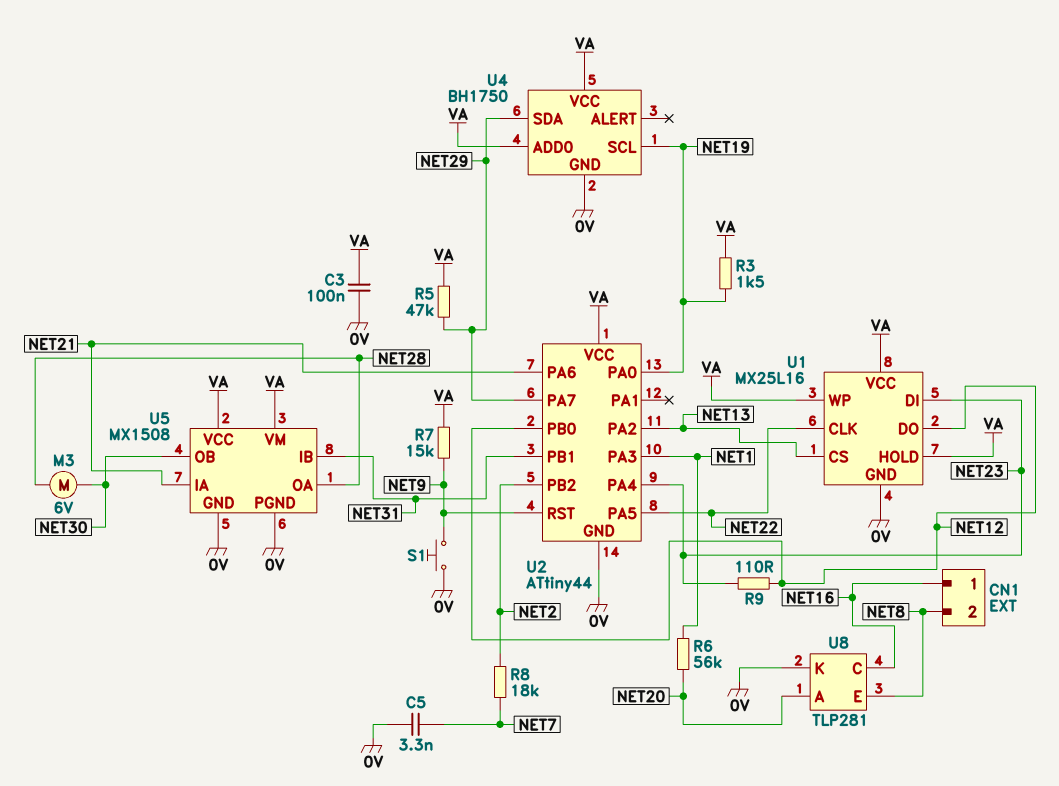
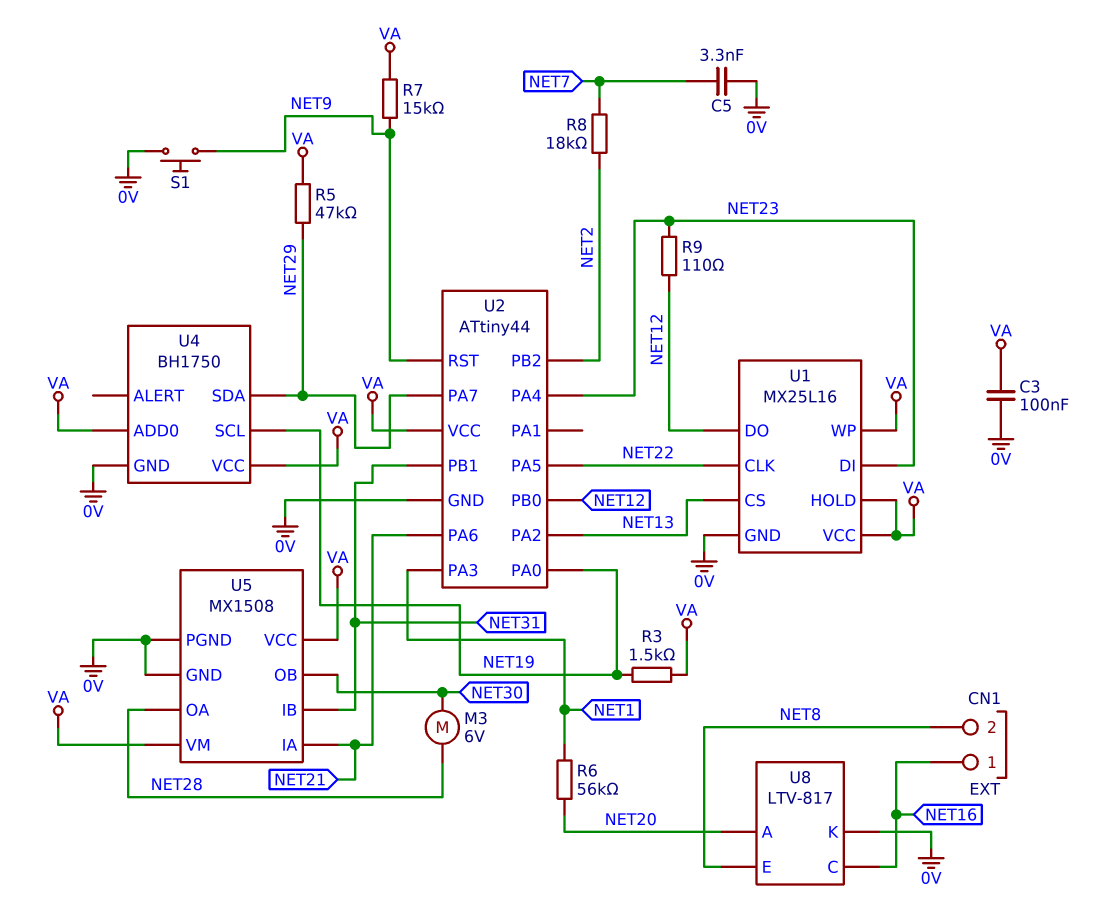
U8: TLP281 -> LTV-817

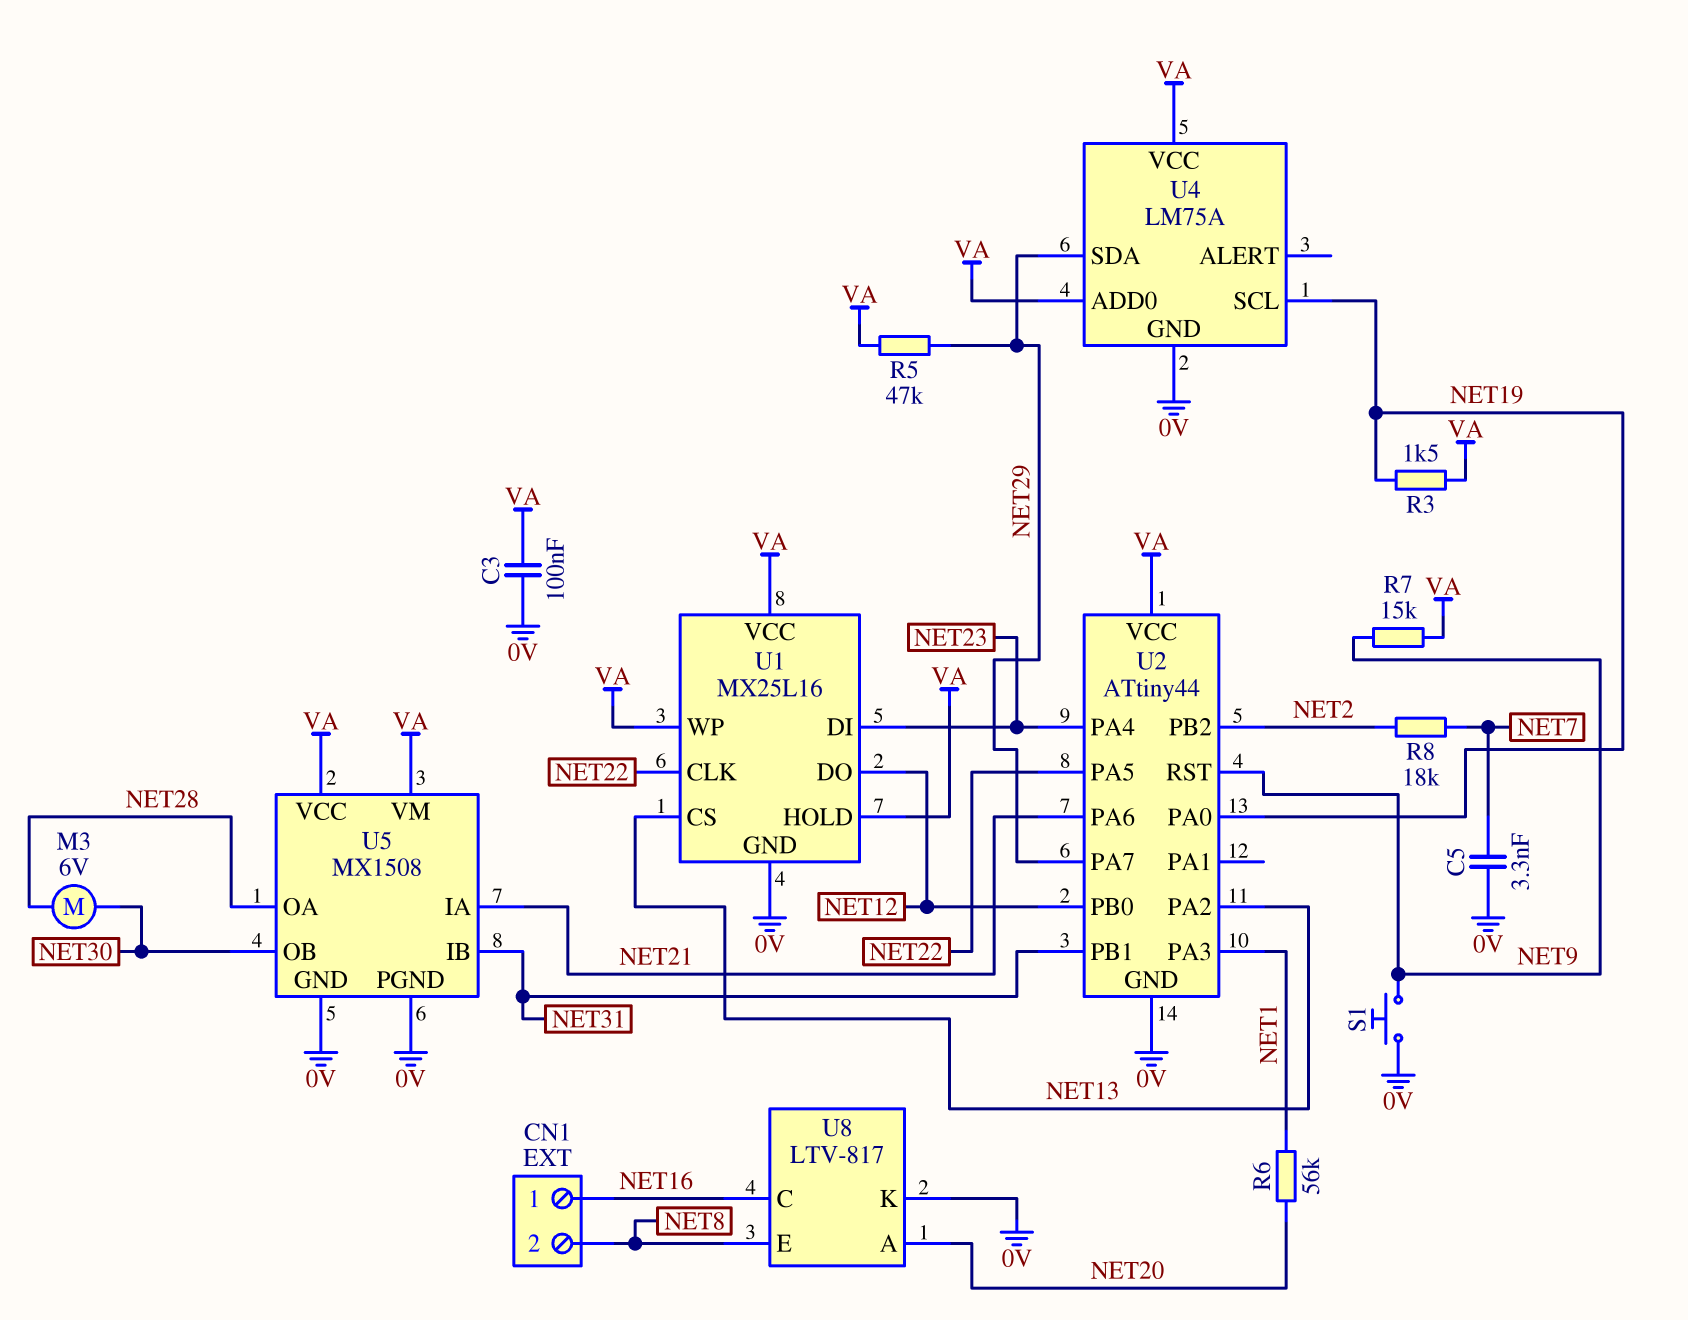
R9: 110 (NET12, NET23) -> none
U4: BH1750 -> LM75A

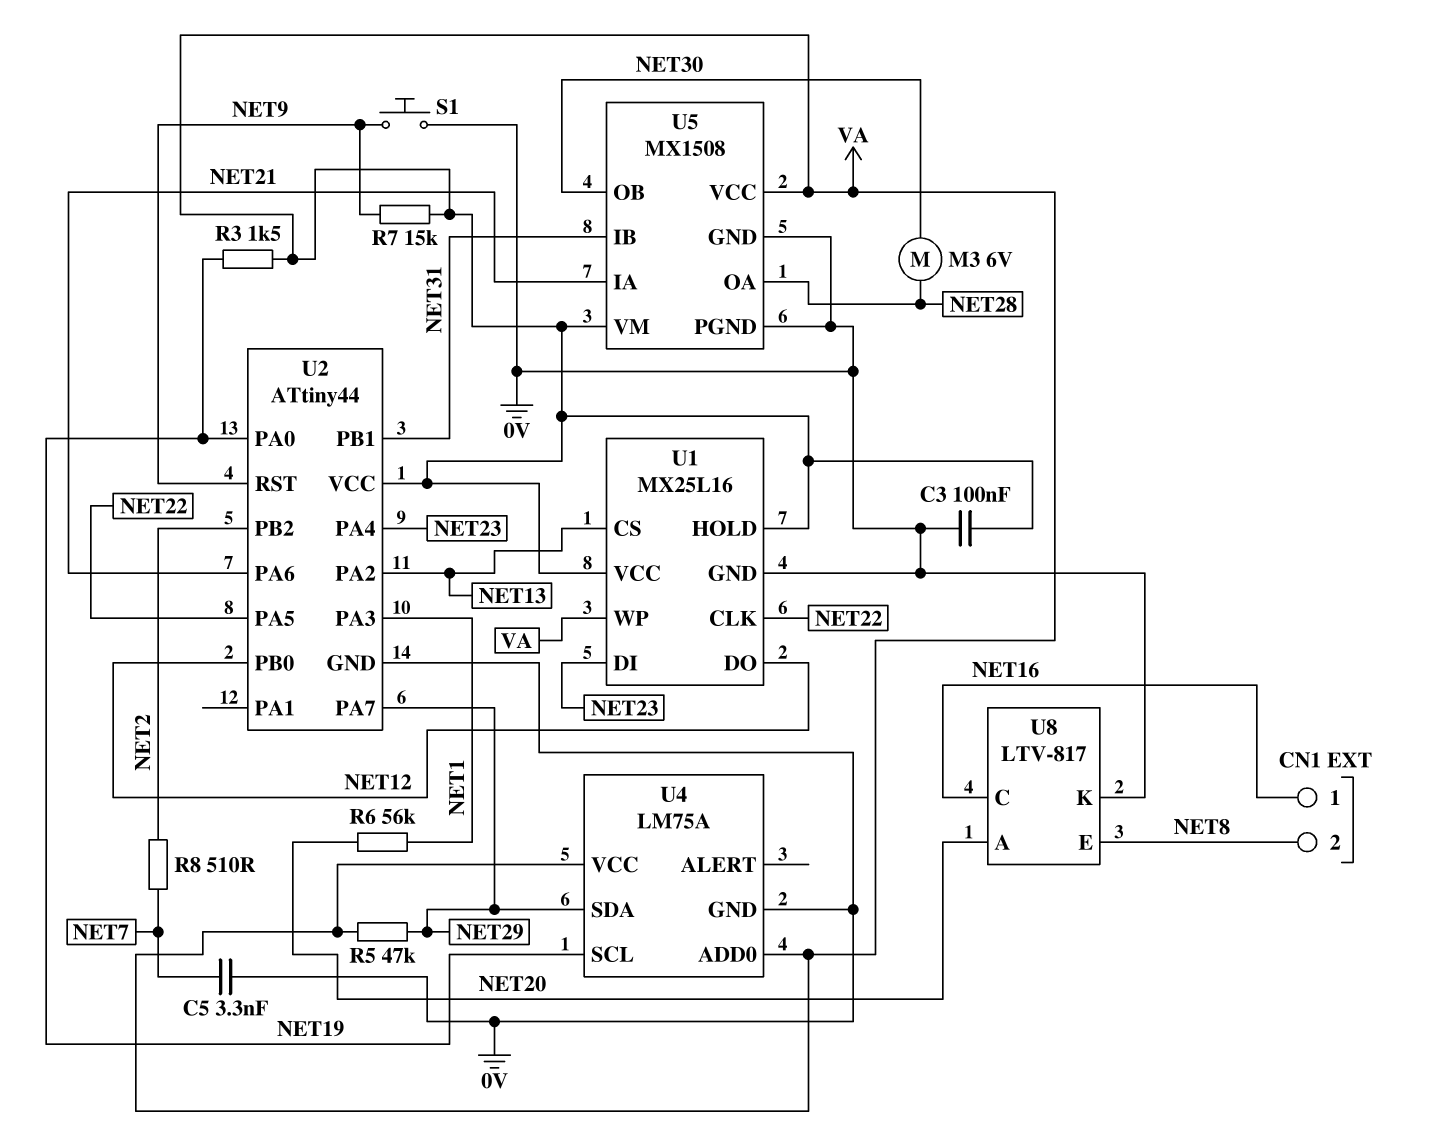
R8: 18k (NET2, NET7) -> 510 (NET2, NET7)

